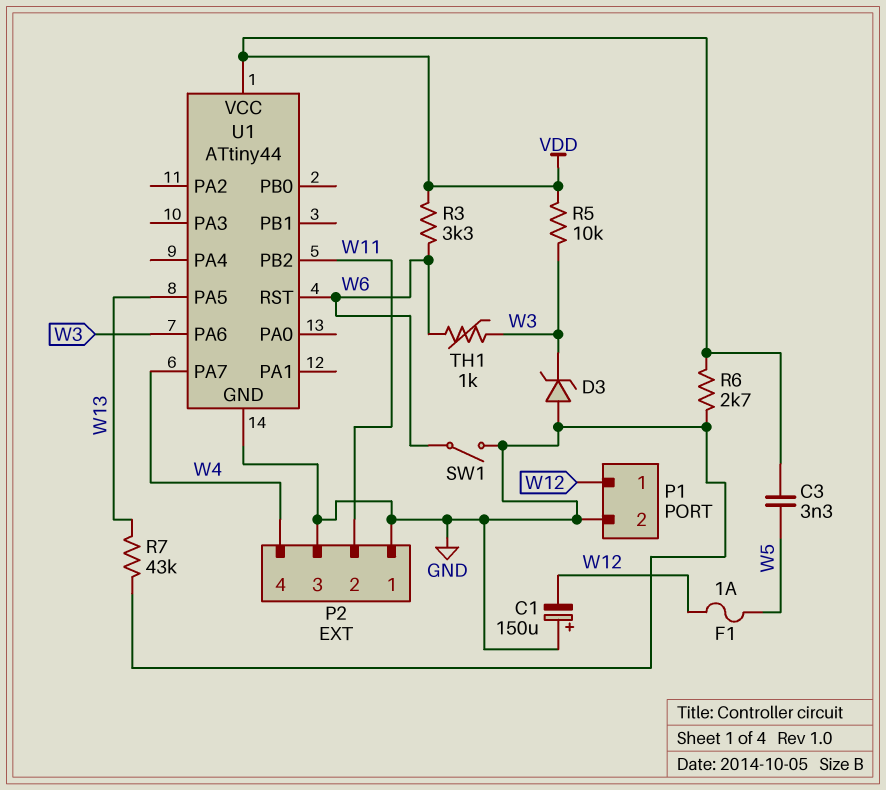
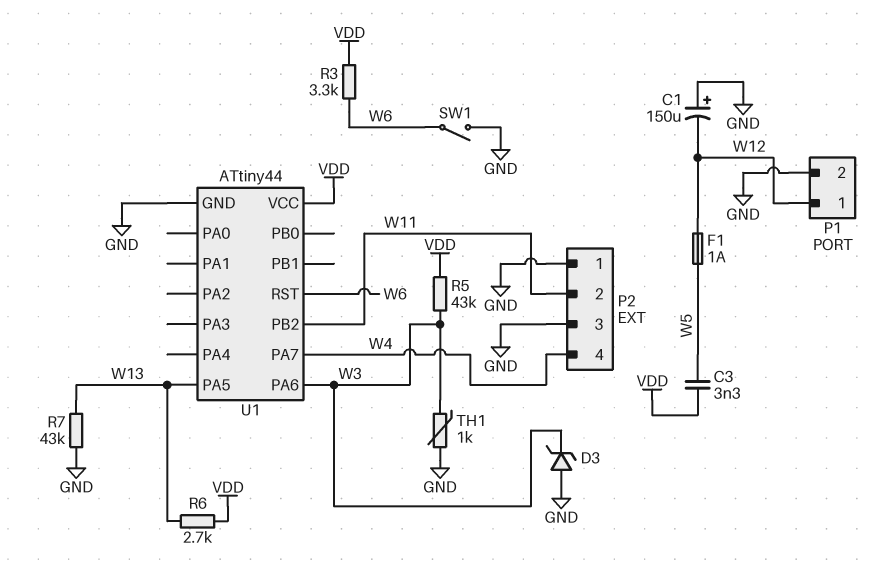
R5: 10k (VDD, W3) -> 43k (VDD, W3)
R6: 2.7k (GND, VDD) -> 2.7k (VDD, W13)
TH1: 1k (W3, W6) -> 1k (GND, W3)

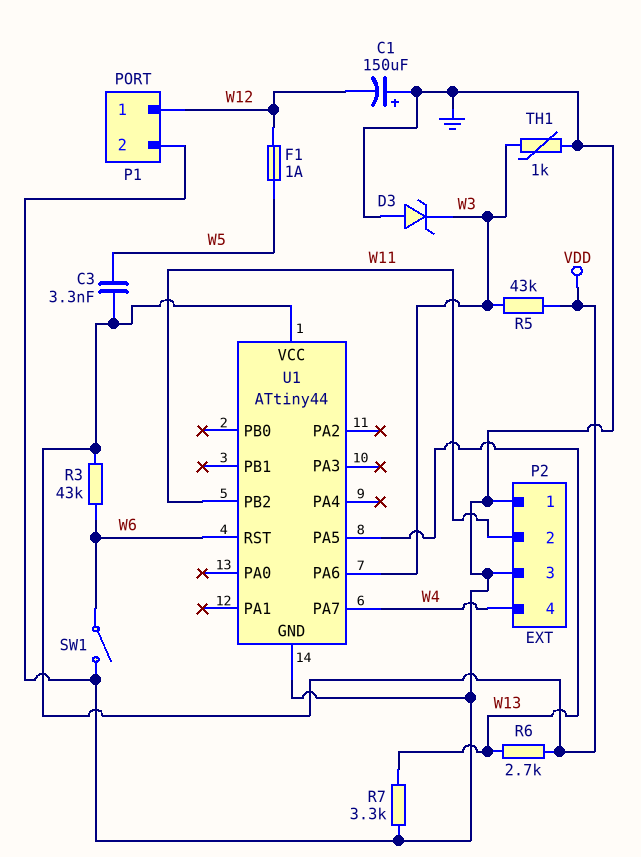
R3: 3.3k (VDD, W6) -> 43k (VDD, W6)
R7: 43k (GND, W13) -> 3.3k (GND, W13)

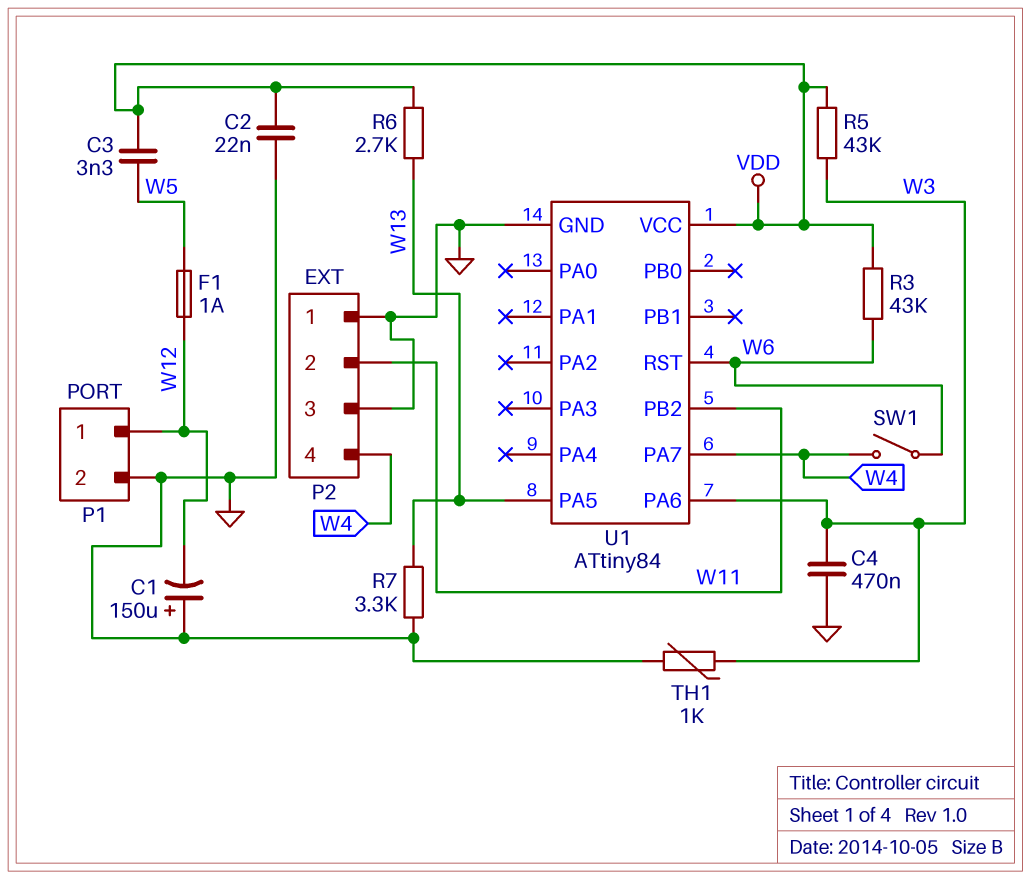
C2: none -> 22nF (GND, VDD)
C4: none -> 470nF (GND, W3)
D3: zener (A GND, K W3) -> none
SW1: switch (GND, W6) -> switch (W4, W6)
U1: ATtiny44 -> ATtiny84

